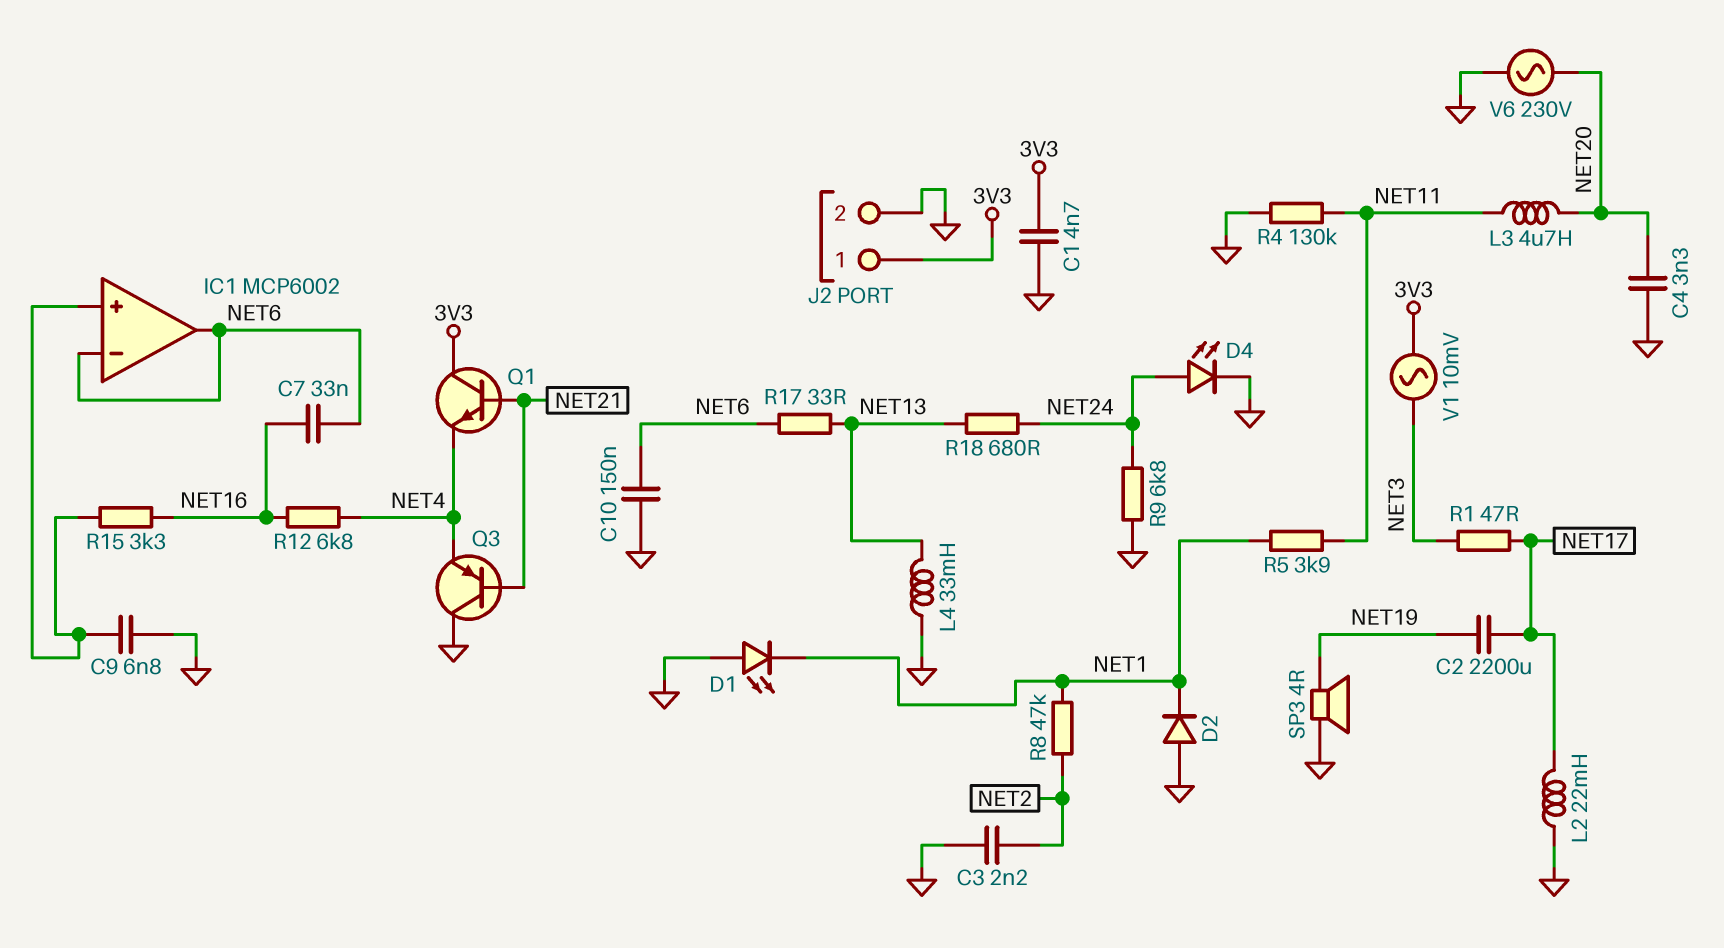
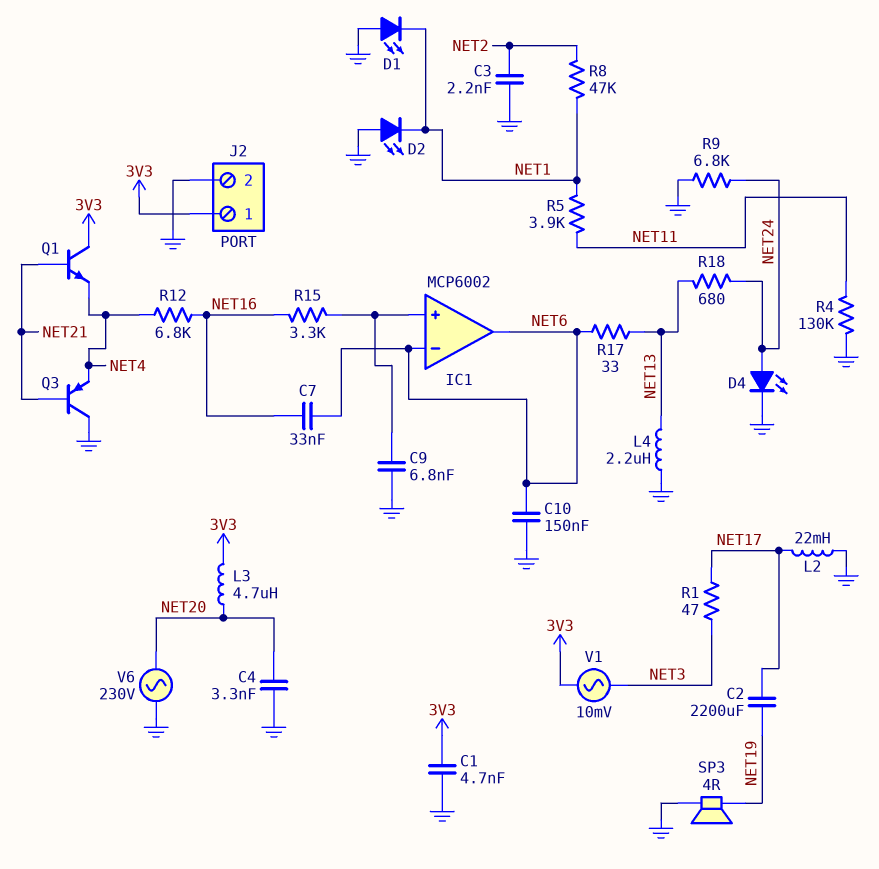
D2: diode (A GND, K NET1) -> LED (A GND, K NET1)
L3: 4.7uH (NET11, NET20) -> 4.7uH (3V3, NET20)
L4: 33mH (GND, NET13) -> 2.2uH (GND, NET13)

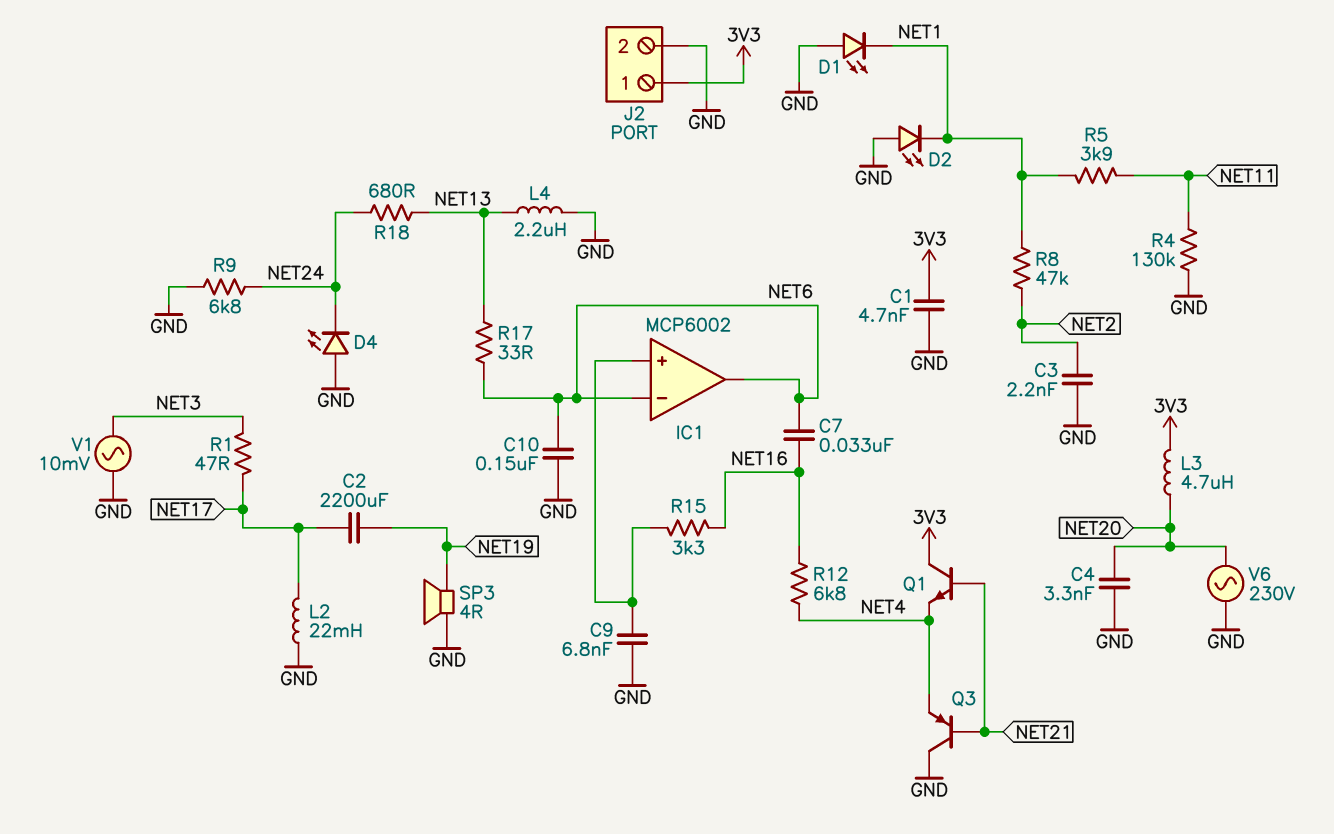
D4: LED (A NET24, K GND) -> LED (A GND, K NET24)
V1: AC 10mV (3V3, NET3) -> AC 10mV (GND, NET3)

